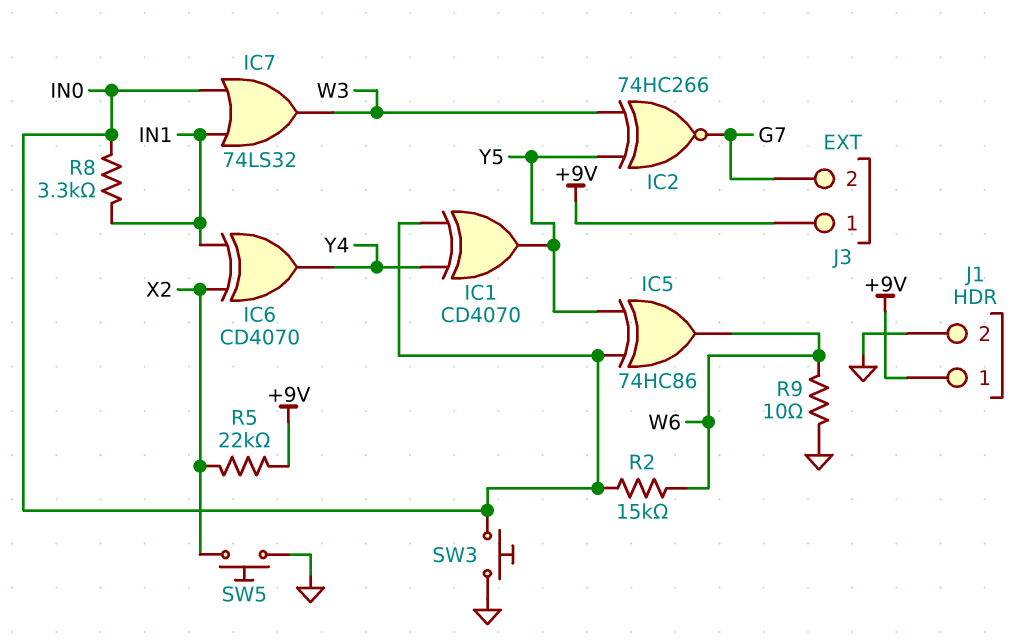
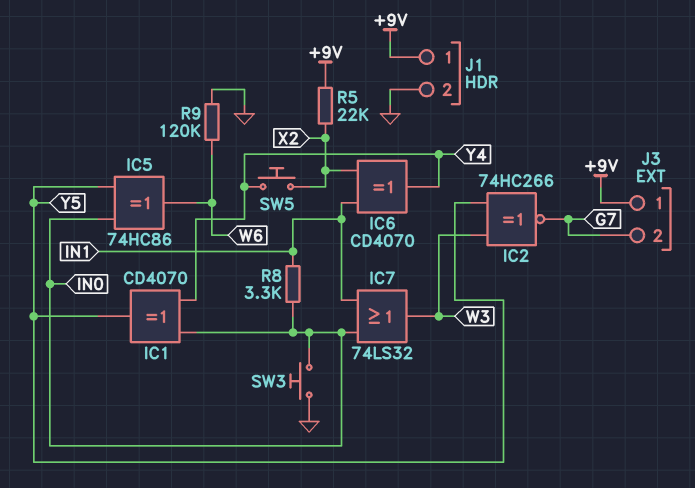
R2: 15k (IN0, W6) -> none
R9: 10 (GND, W6) -> 120k (GND, W6)
SW5: button (GND, X2) -> button (X2, Y4)

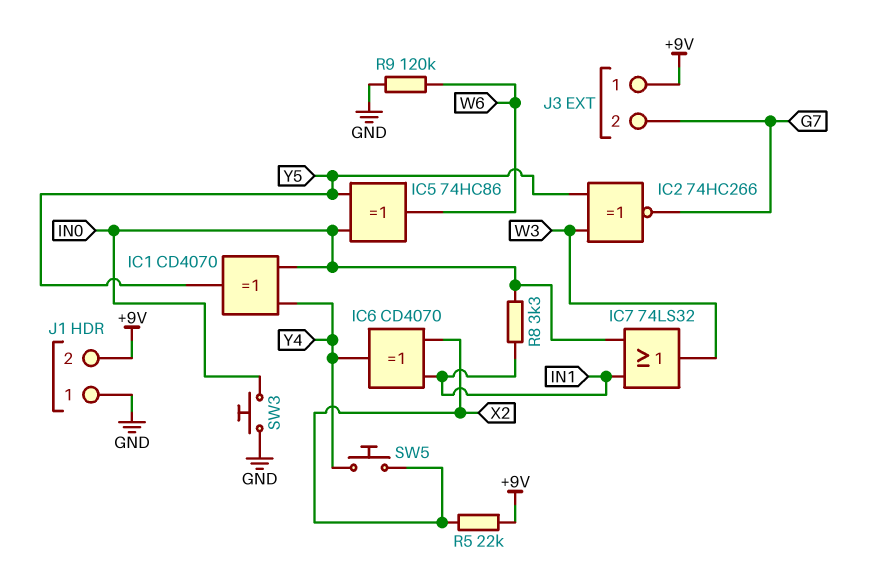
J1 pin 1: +9V -> GND
J1 pin 2: GND -> +9V

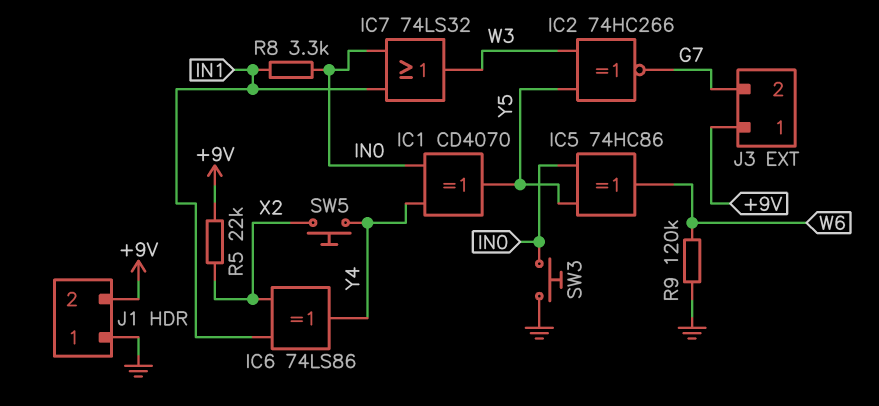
IC6: XOR CD4070 (in IN1, in X2, out Y4) -> XOR 74LS86 (in IN1, in X2, out Y4)

